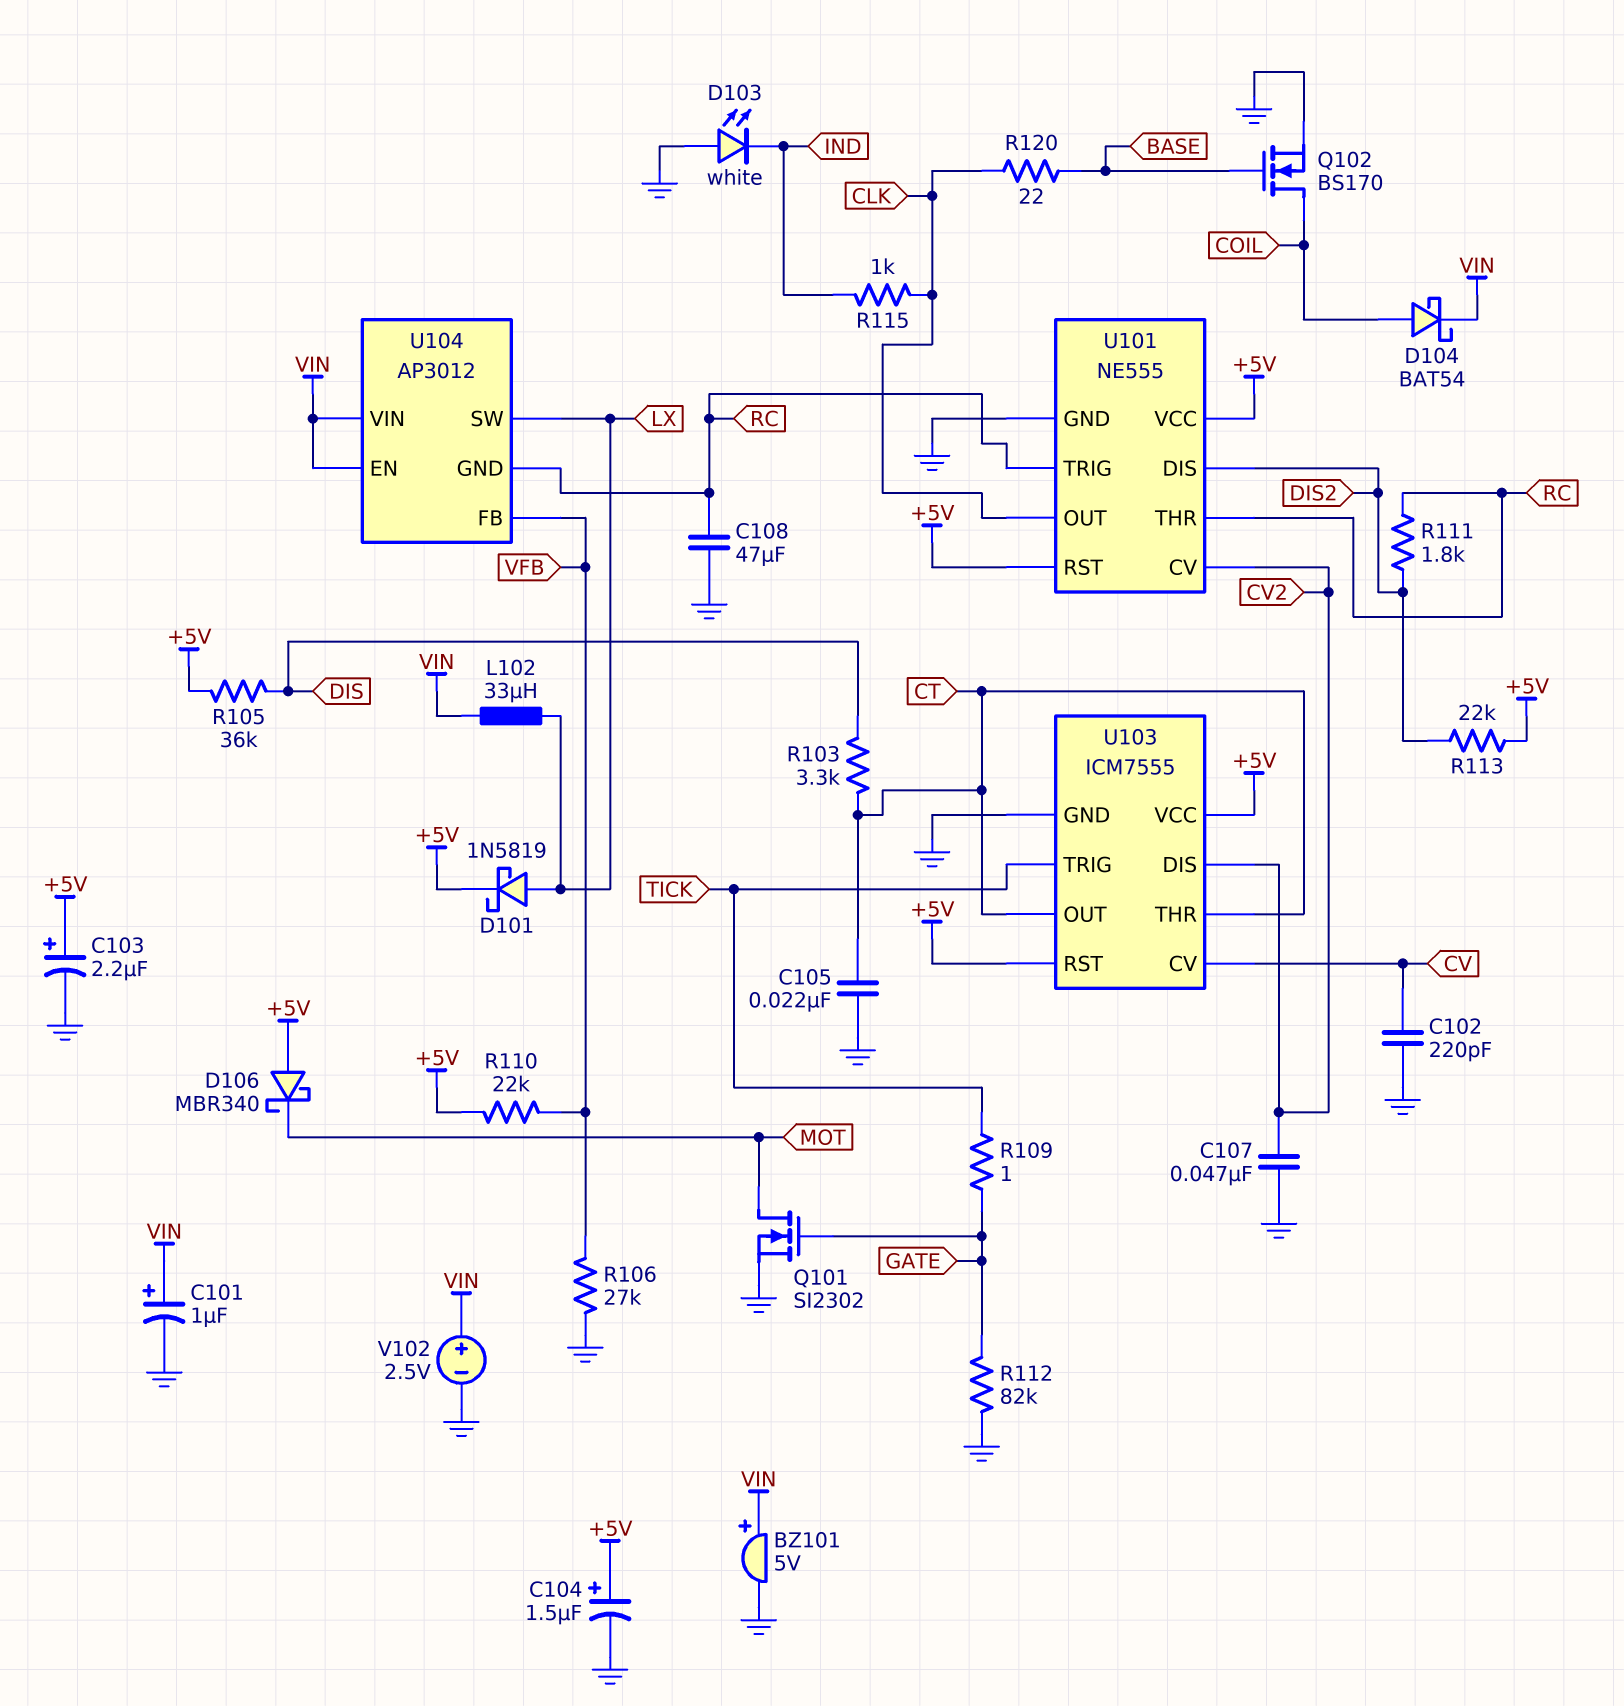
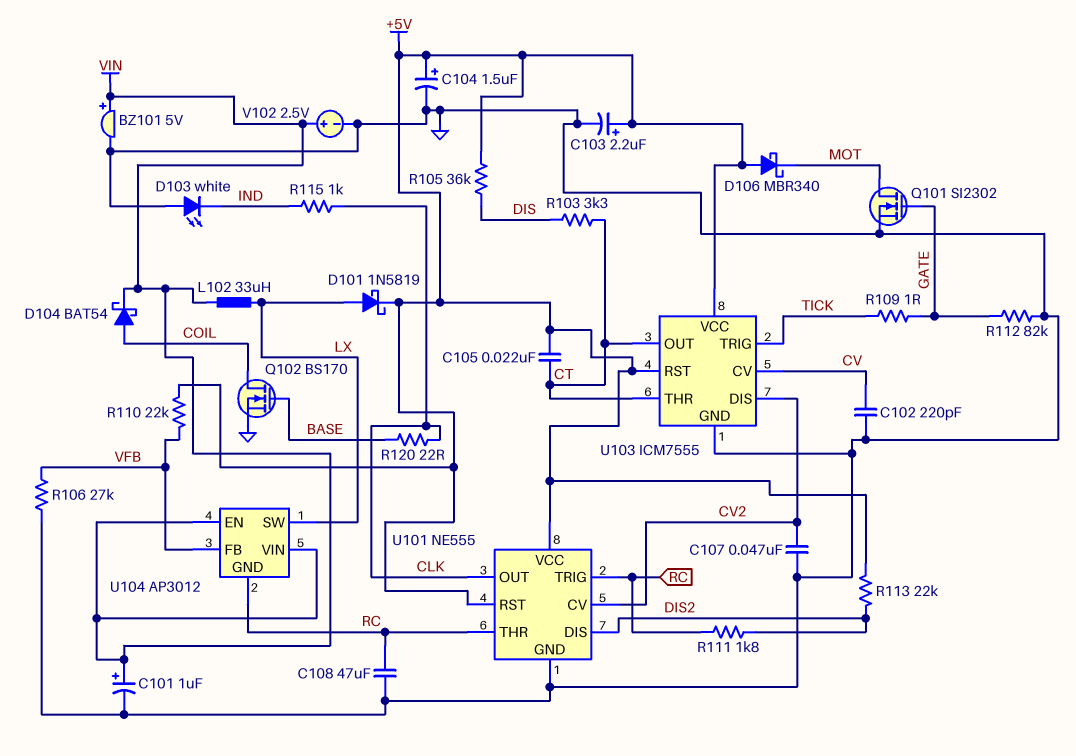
C105: 22nF (CT, GND) -> 22nF (+5V, CT)

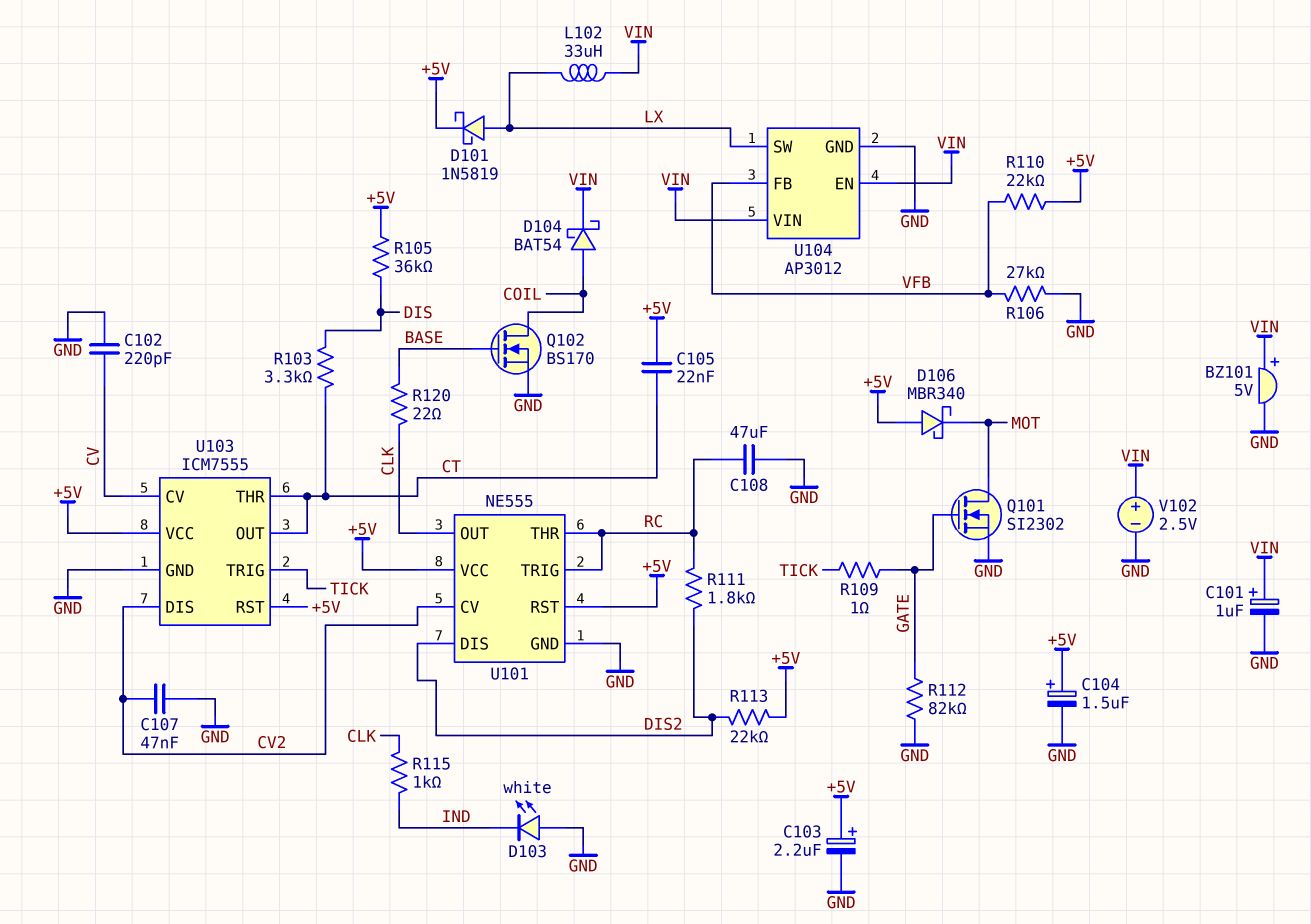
U104 pin GND: RC -> GND

